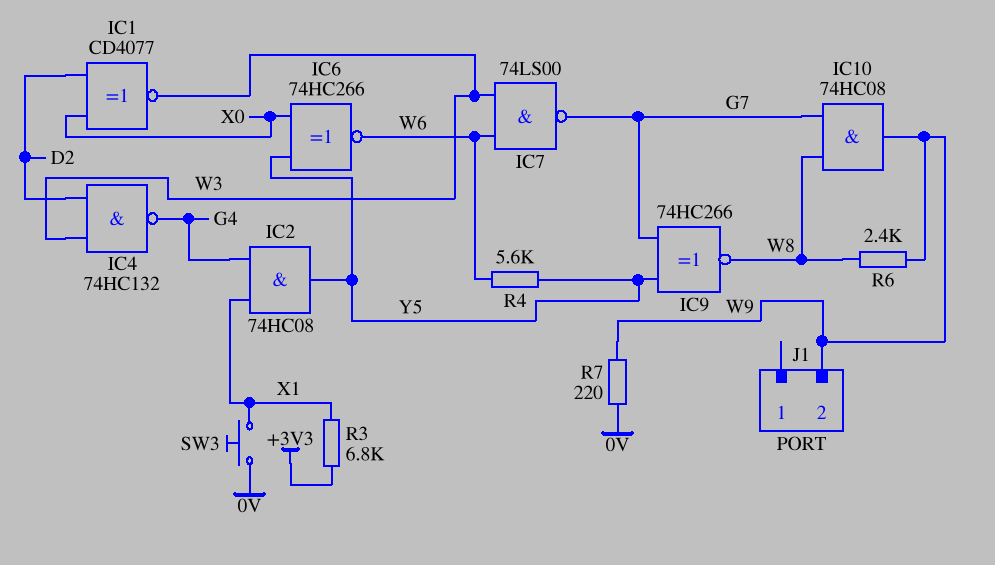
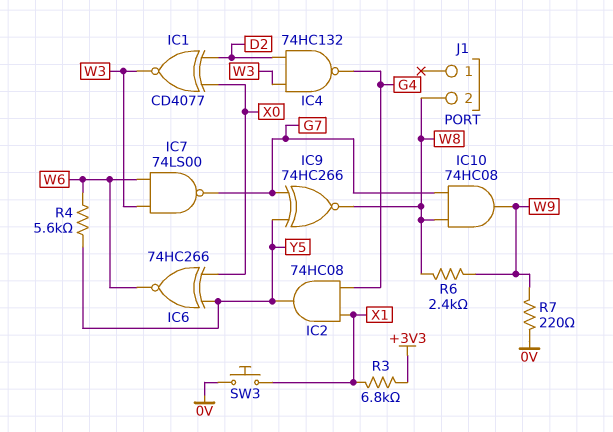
J1 pin 2: W9 -> W8

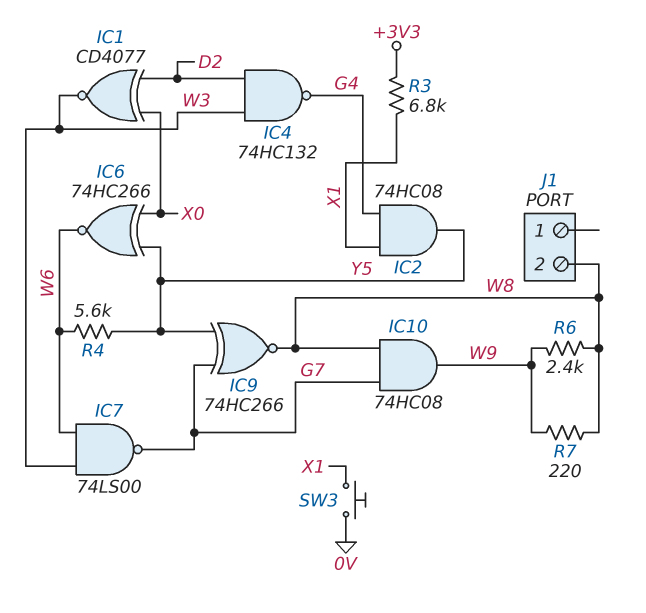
R7: 220 (0V, W9) -> 220 (W8, W9)

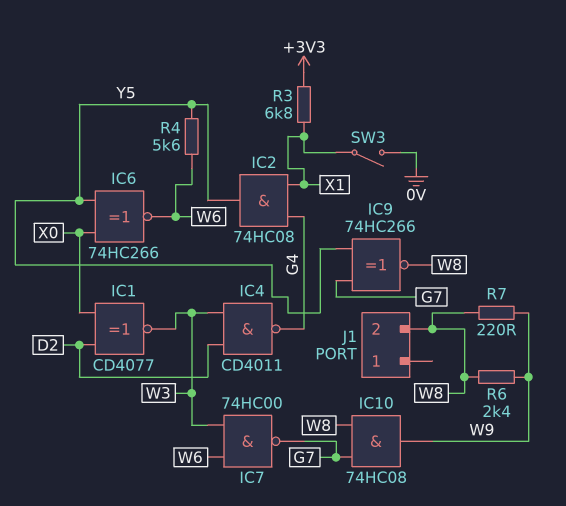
IC4: NAND 74HC132 (in D2, in W3, out G4) -> NAND CD4011 (in D2, in W3, out G4)
IC7: NAND 74LS00 (in W3, in W6, out G7) -> NAND 74HC00 (in W3, in W6, out G7)
SW3: button (0V, X1) -> switch (0V, X1)

